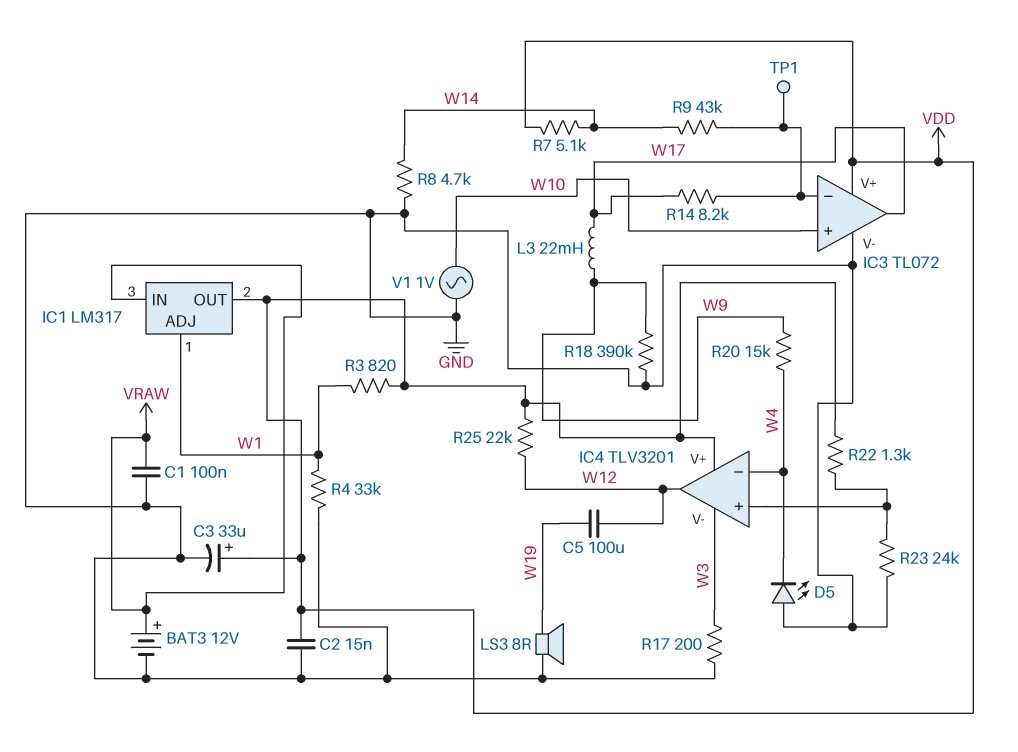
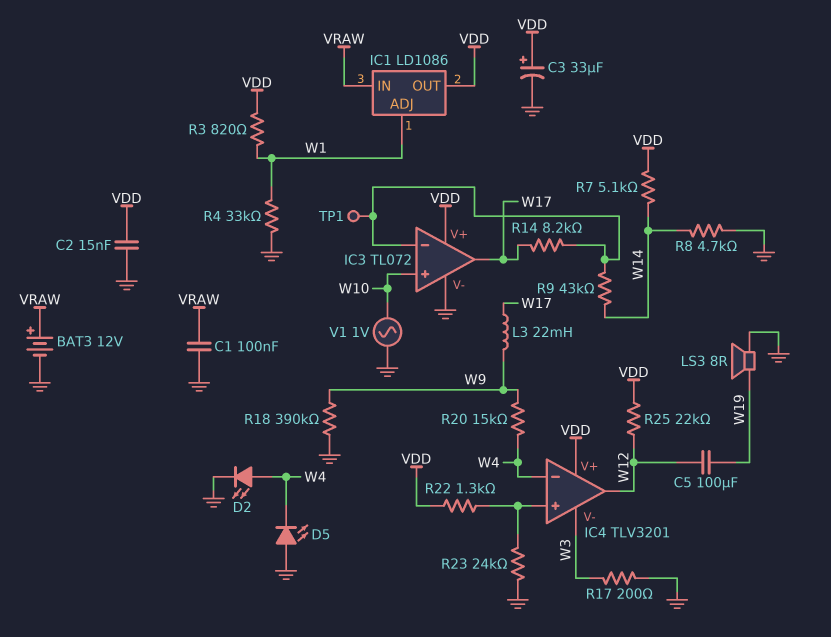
D2: none -> LED (A W4, K GND)
IC1: LM317 -> LD1086

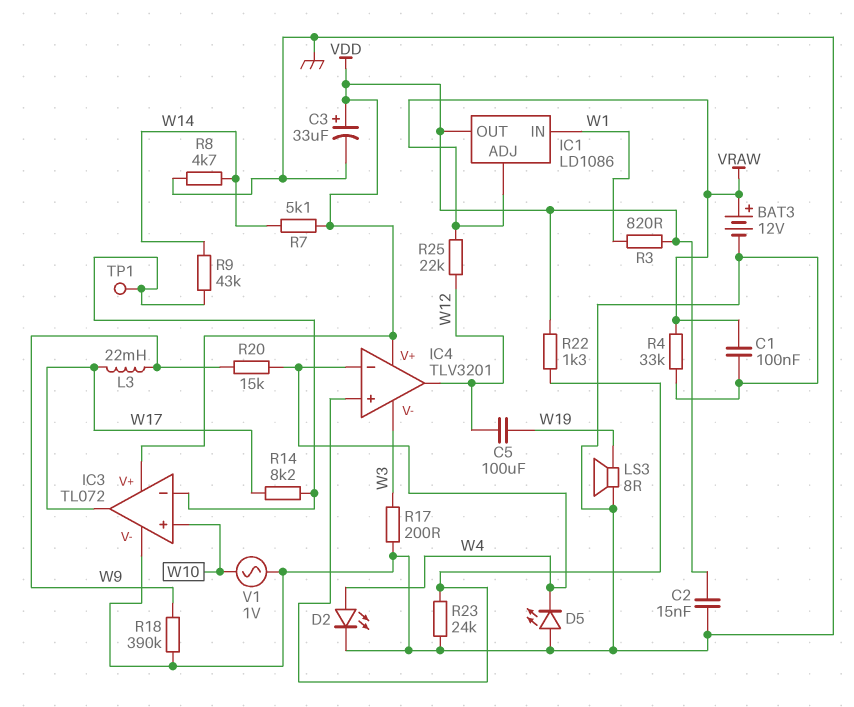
IC1 pin ADJ: W1 -> VRAW
IC1 pin IN: VRAW -> W1
R4: 33k (GND, W1) -> 33k (GND, VRAW)
R25: 22k (VDD, W12) -> 22k (VRAW, W12)

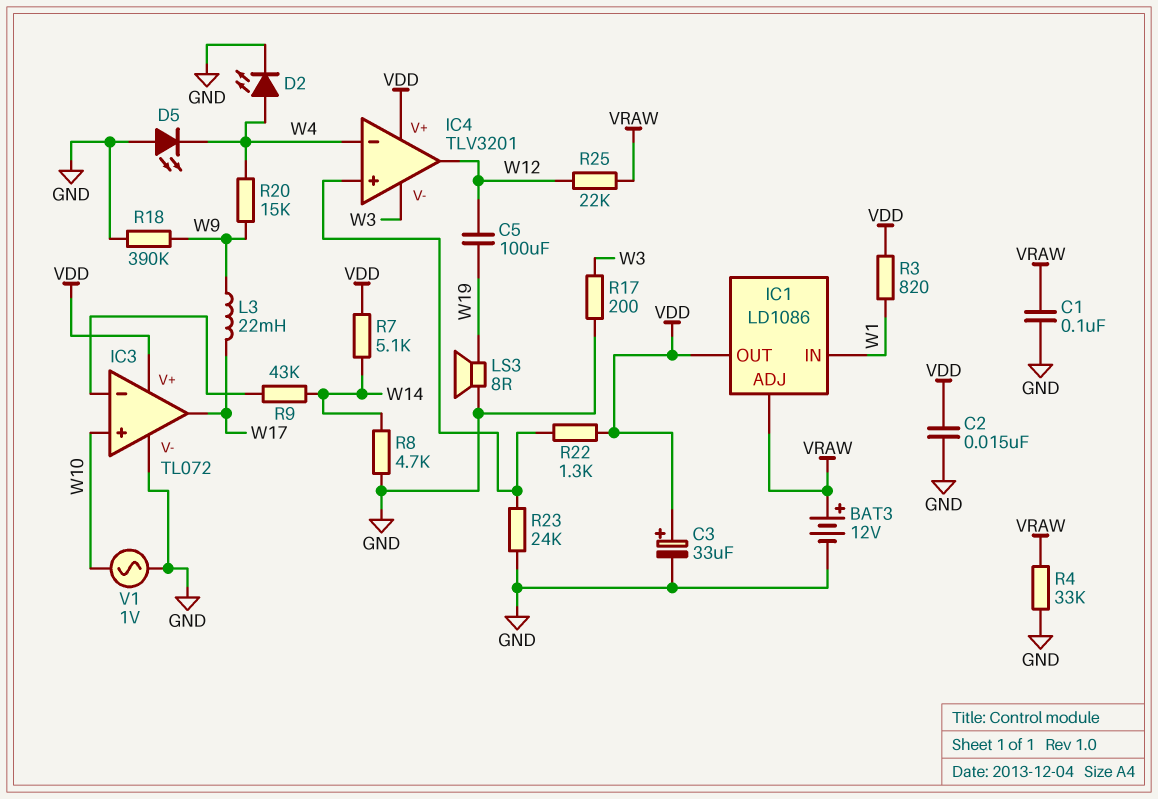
R14: 8.2k (IC3/in-, W17) -> none
TP1: test point (IC3/in-) -> none

